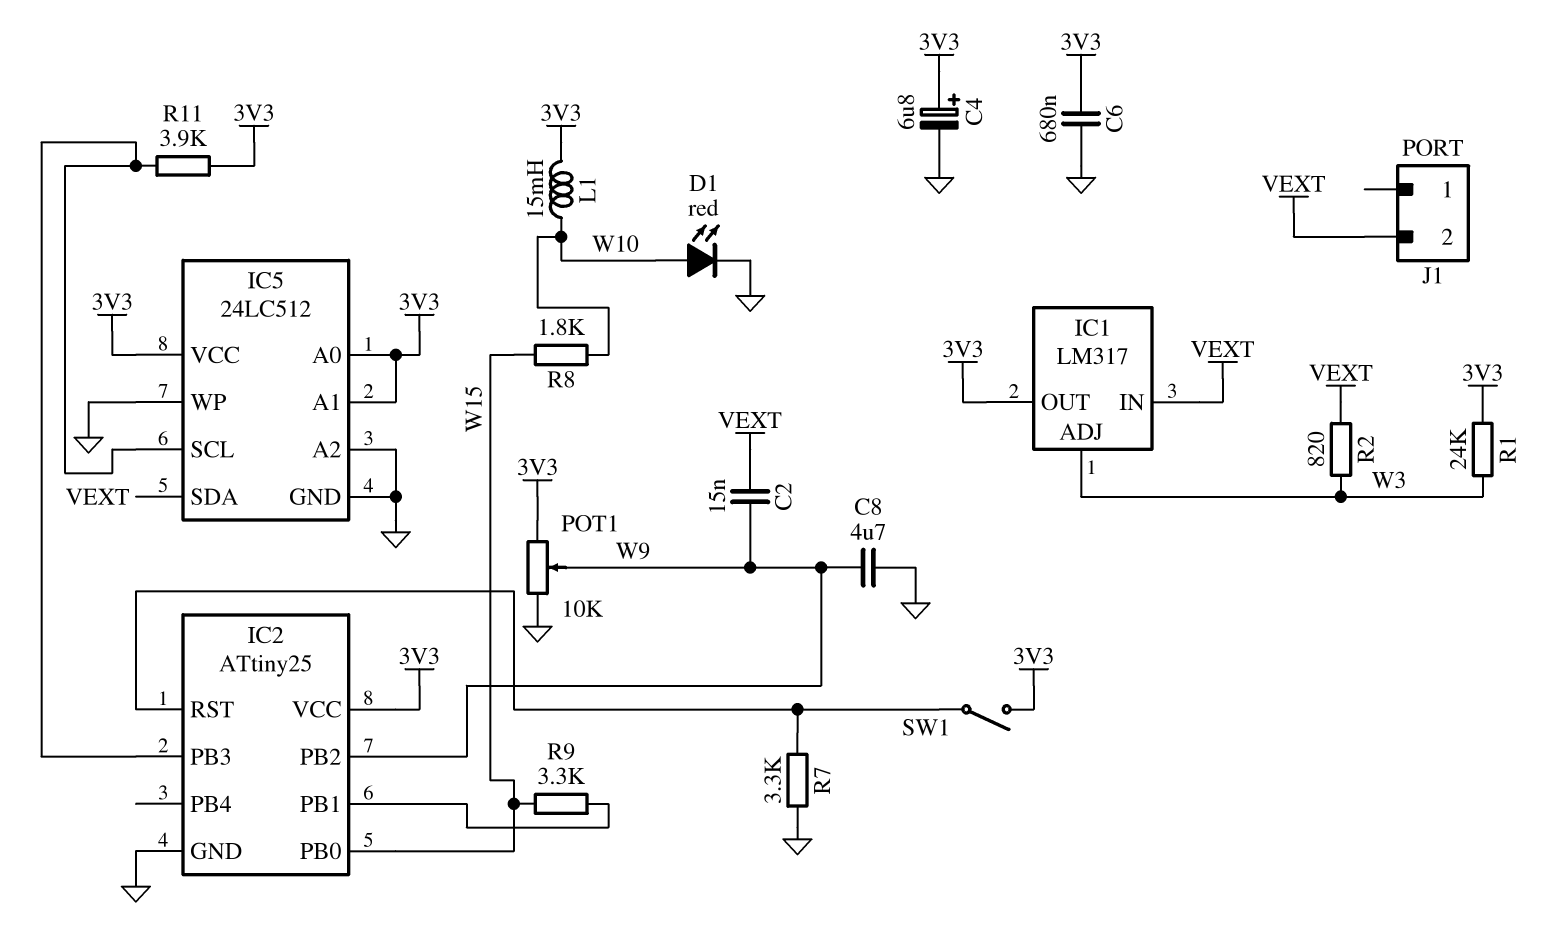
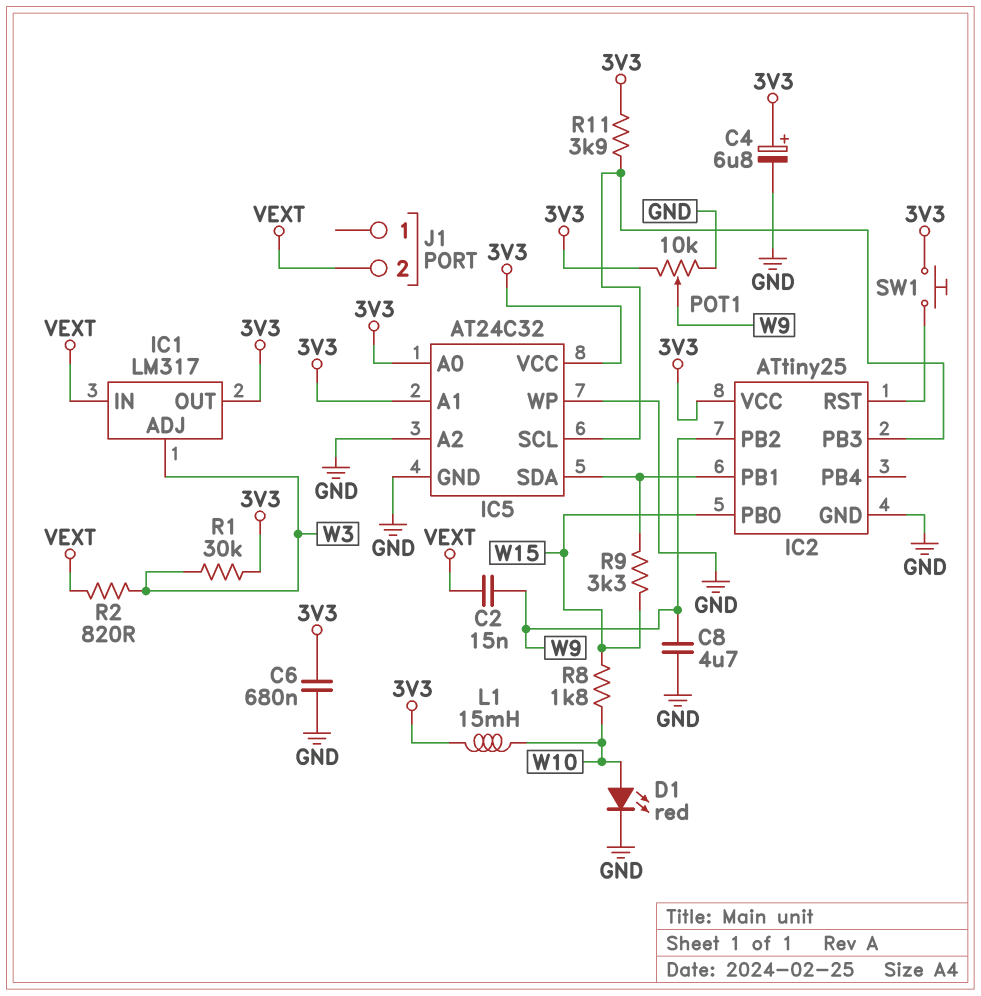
IC5: 24LC512 -> AT24C32
IC5 pin SDA: VEXT -> IC2/PB1
R1: 24k (3V3, W3) -> 30k (3V3, W3)
R7: 3.3k (GND, IC2/RST) -> none
SW1: switch (3V3, IC2/RST) -> button (3V3, IC2/RST)

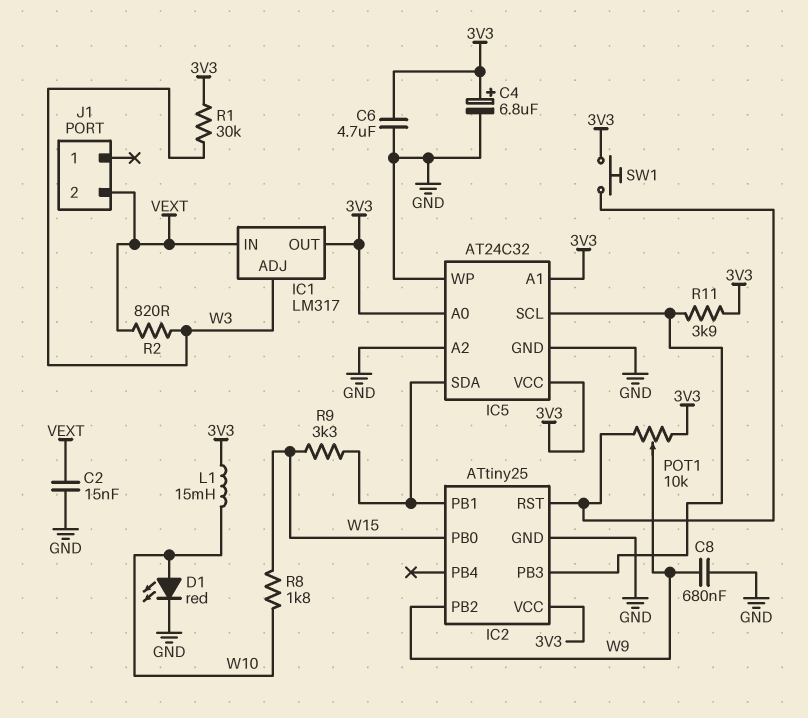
C2: 15nF (VEXT, W9) -> 15nF (GND, VEXT)
C6: 680nF (3V3, GND) -> 4.7uF (3V3, GND)
C8: 4.7uF (GND, W9) -> 680nF (GND, W9)
POT1: 10k (3V3, GND, wiper W9) -> 10k (3V3, IC2/RST, wiper W9)

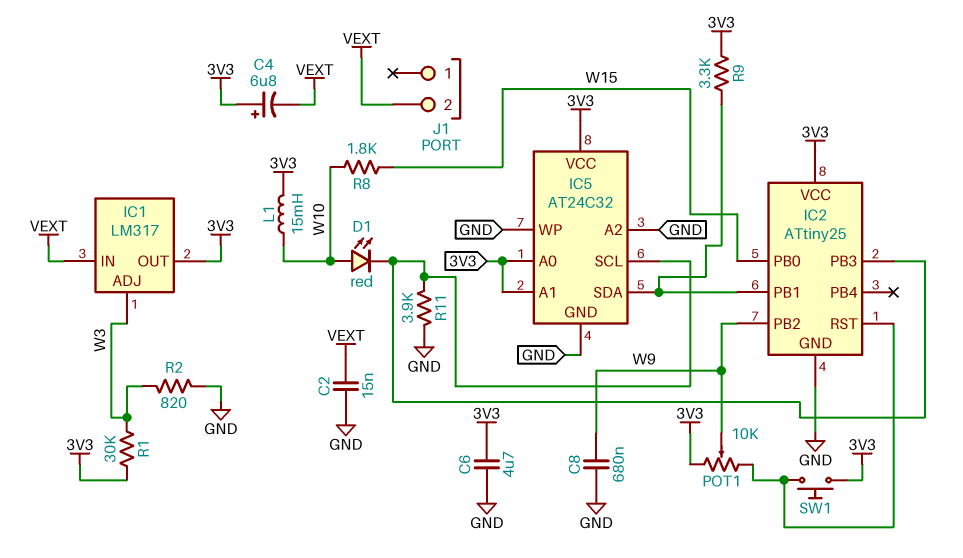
C4: 6.8uF (plus 3V3, minus GND) -> 6.8uF (plus 3V3, minus VEXT)
D1: LED red (A W10, K GND) -> LED red (A W10, K IC2/PB3)
R2: 820 (VEXT, W3) -> 820 (GND, W3)
R9: 3.3k (IC2/PB1, W15) -> 3.3k (3V3, IC2/PB1)
R11: 3.9k (3V3, IC2/PB3) -> 3.9k (GND, IC2/PB3)

